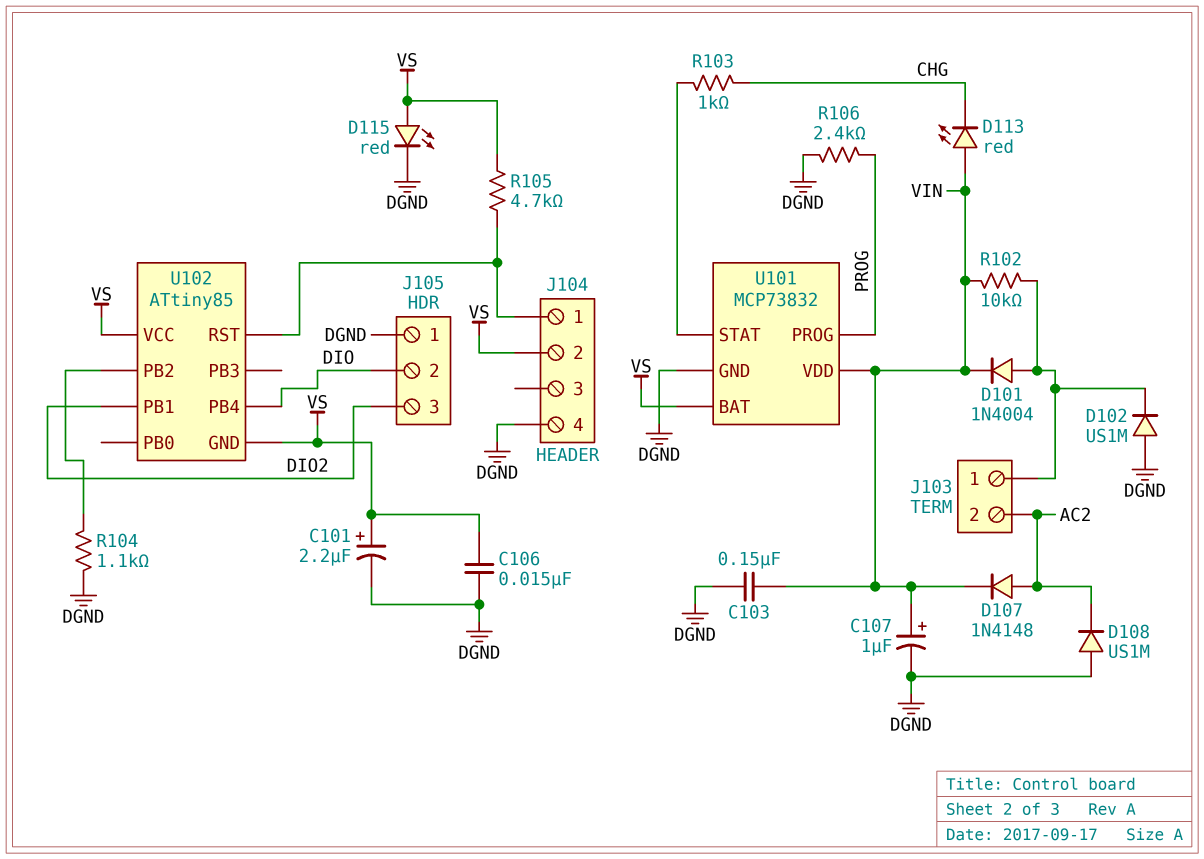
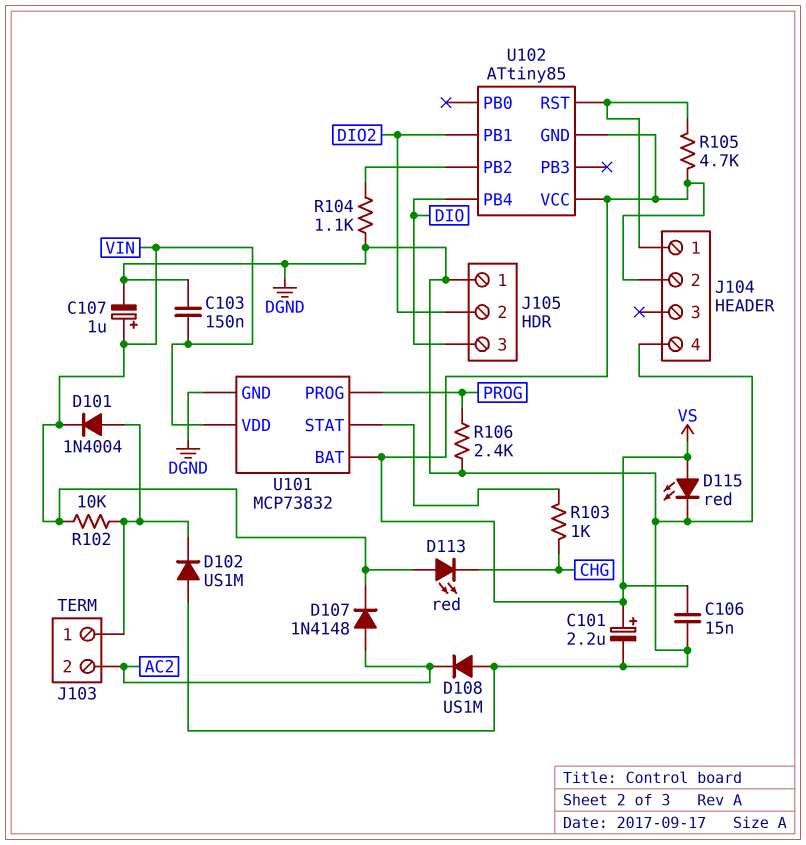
J105 pin 2: DIO -> DIO2
J105 pin 3: DIO2 -> DIO

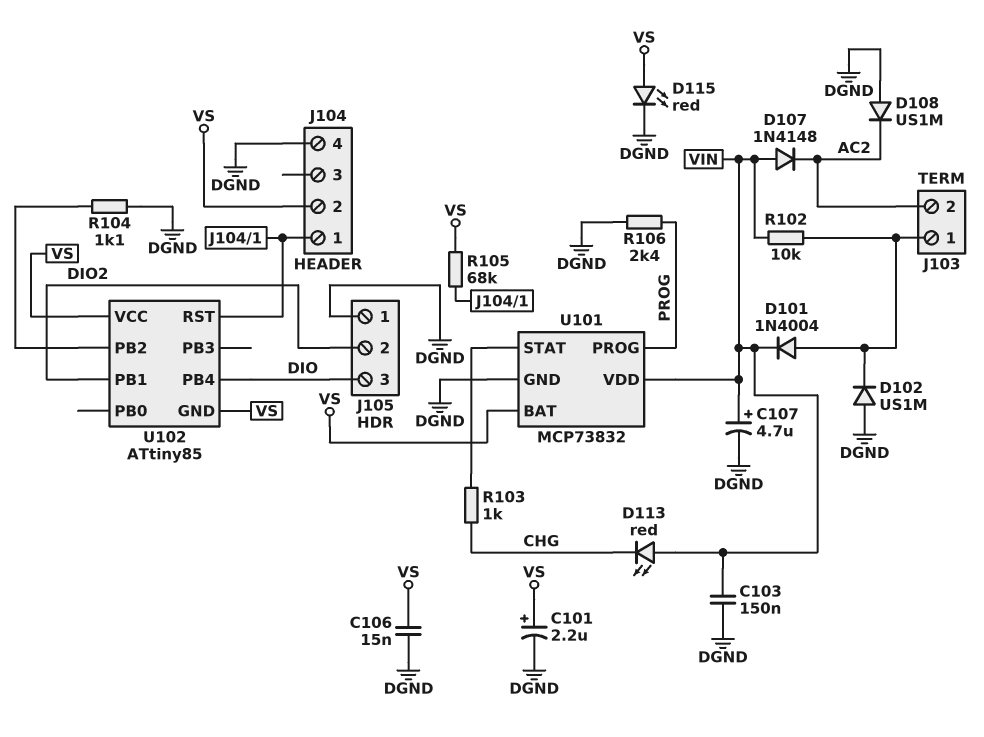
C107: 1uF (plus VIN, minus DGND) -> 4.7uF (plus VIN, minus DGND)
D107: diode 1N4148 (A AC2, K VIN) -> diode 1N4148 (A VIN, K AC2)
R105: 4.7k (J104/1, VS) -> 68k (J104/1, VS)

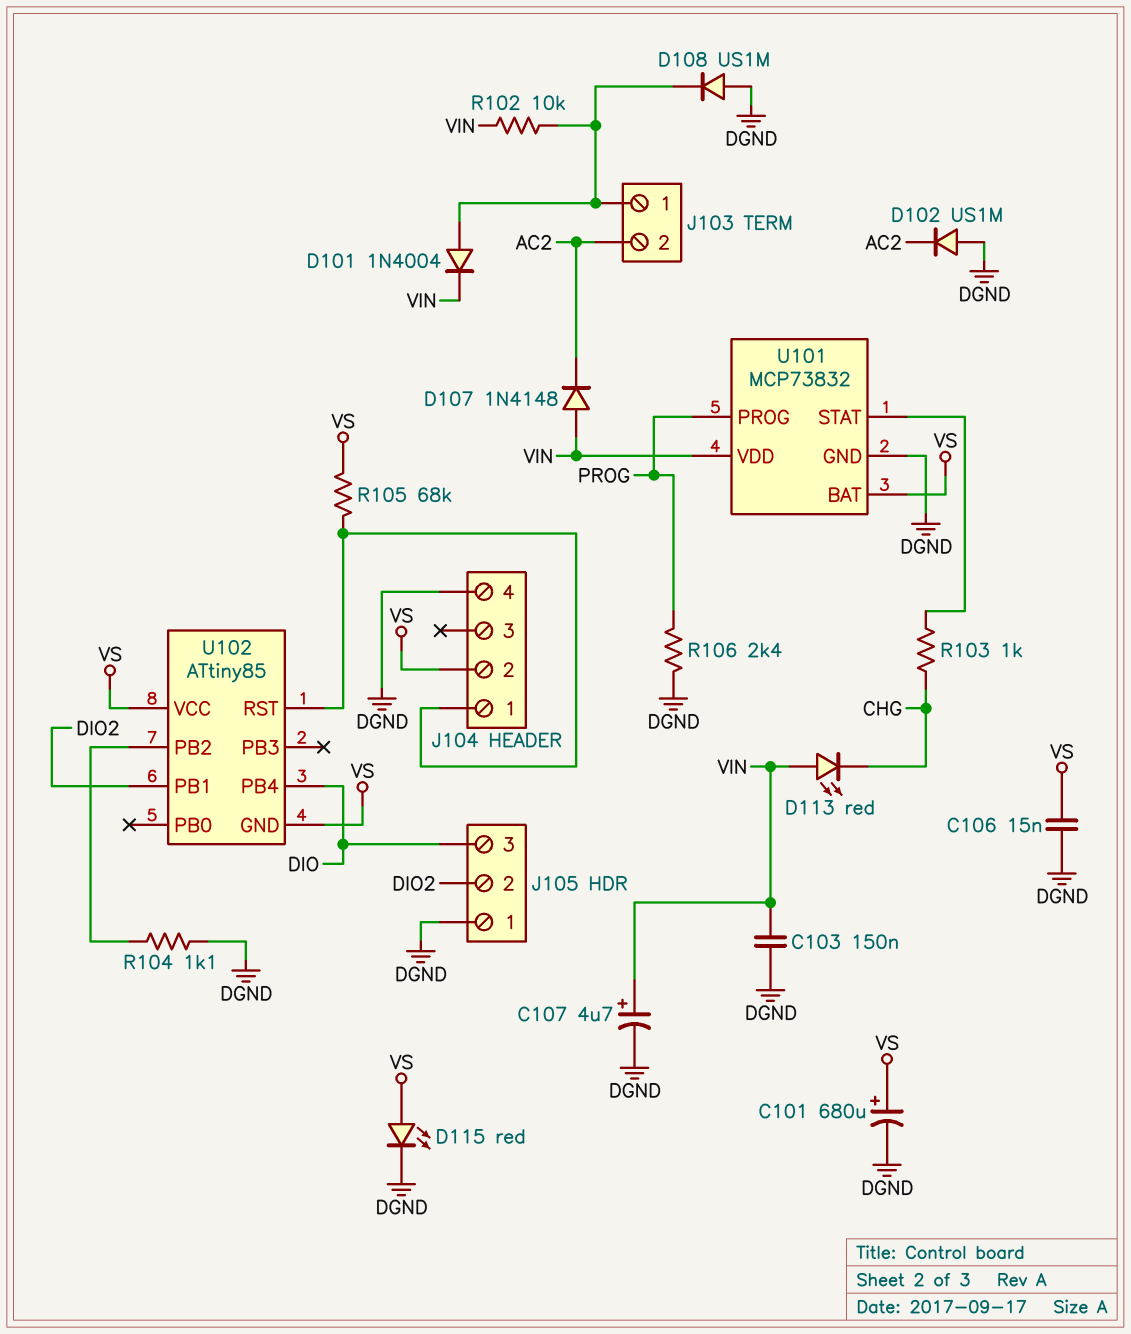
C101: 2.2uF (plus VS, minus DGND) -> 680uF (plus VS, minus DGND)
D102: diode US1M (A DGND, K J103/1) -> diode US1M (A DGND, K AC2)
D108: diode US1M (A DGND, K AC2) -> diode US1M (A DGND, K J103/1)

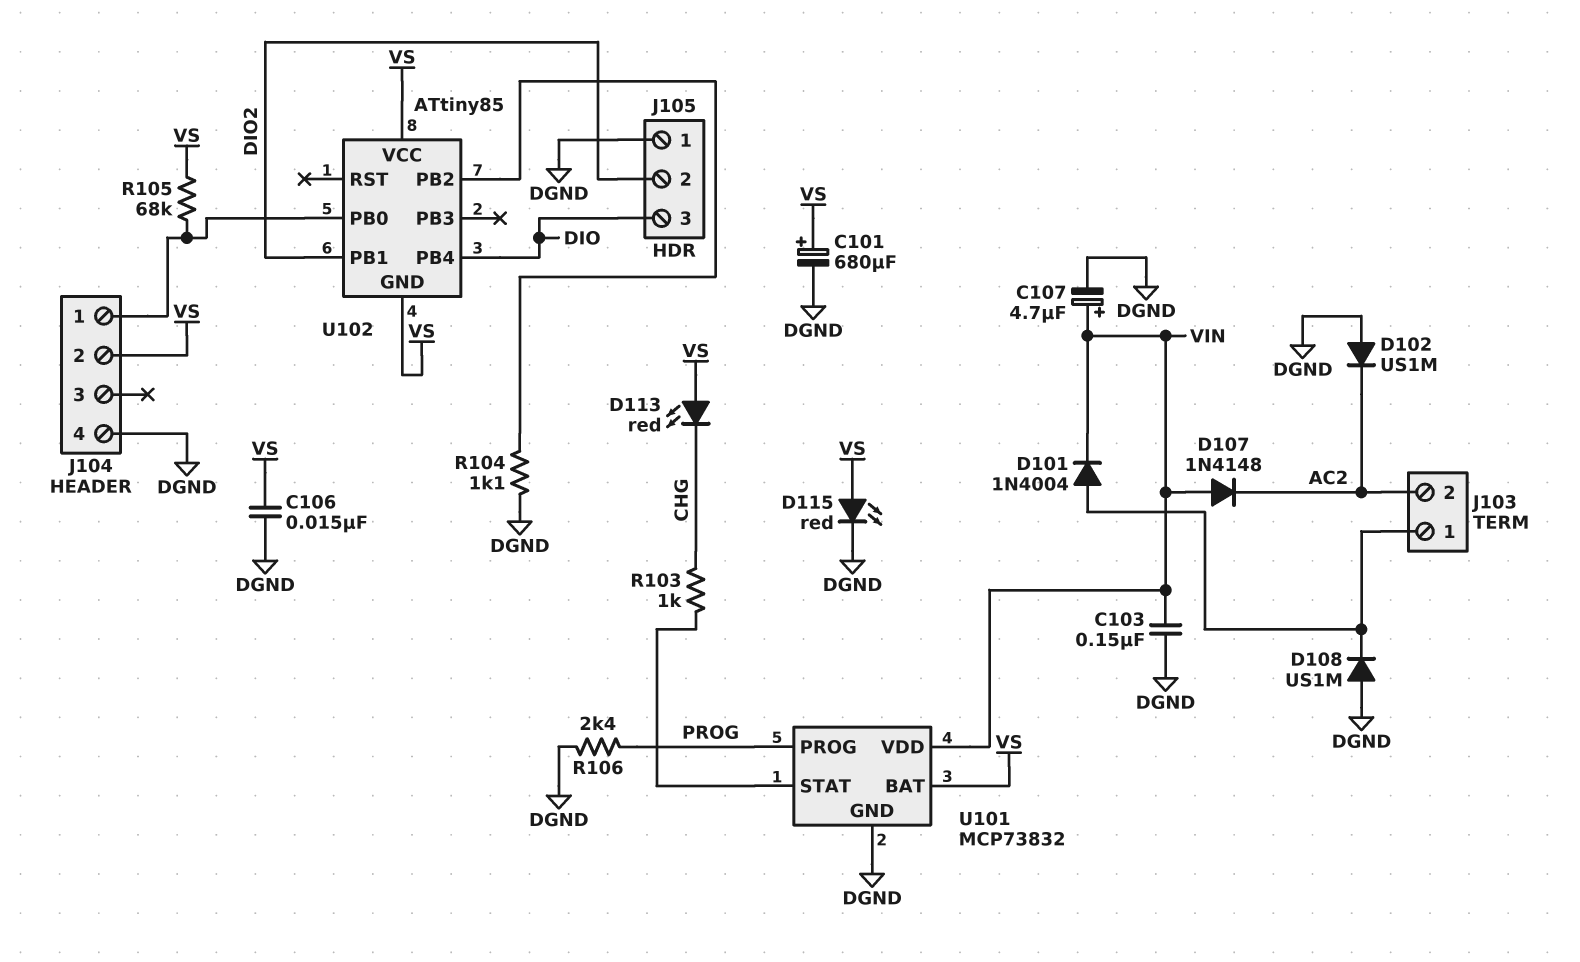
D113: LED red (A VIN, K CHG) -> LED red (A VS, K CHG)
R102: 10k (J103/1, VIN) -> none
U102 pin PB0: none -> J104/1
U102 pin RST: J104/1 -> none

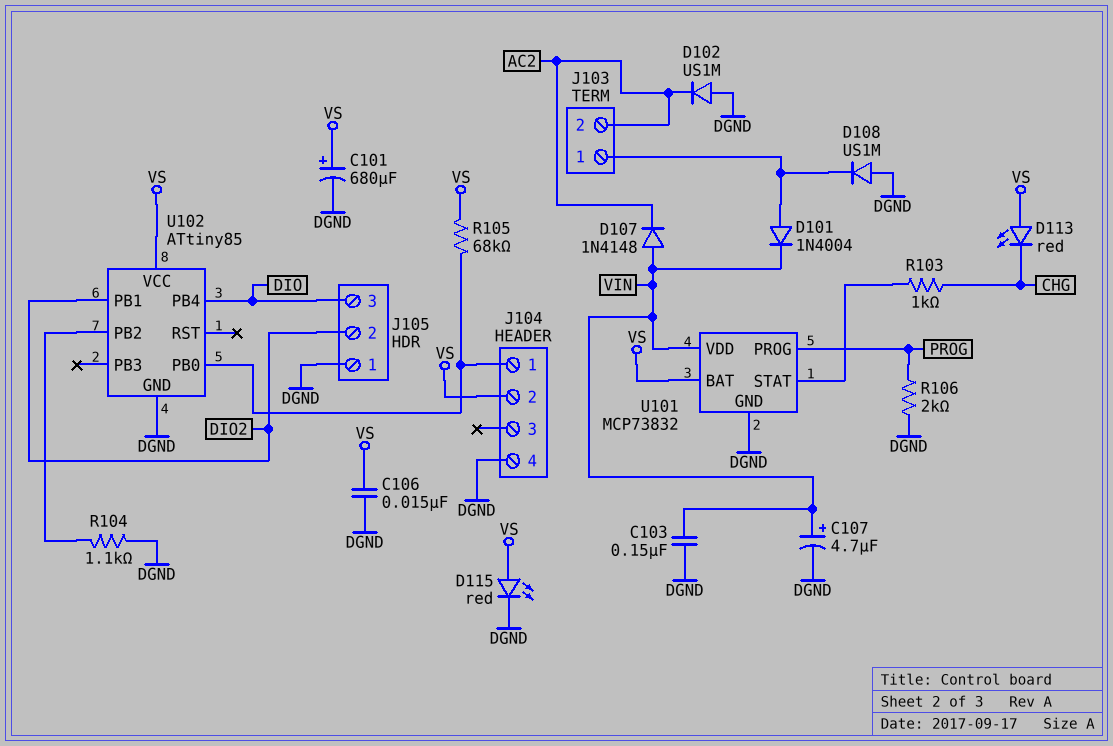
R106: 2.4k (DGND, PROG) -> 2k (DGND, PROG)
U102 pin GND: VS -> DGND

